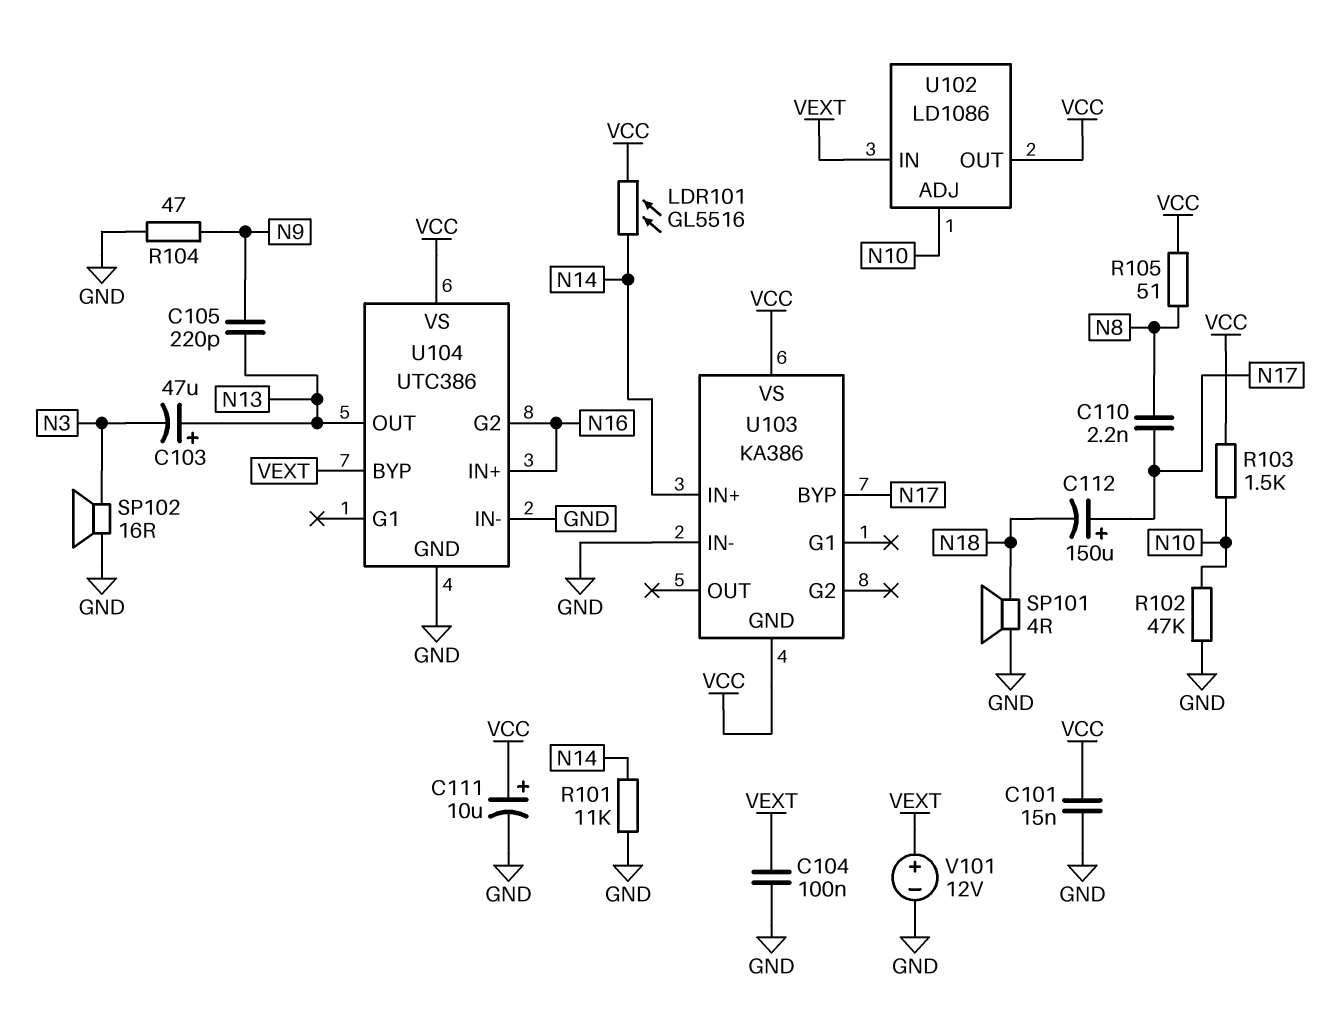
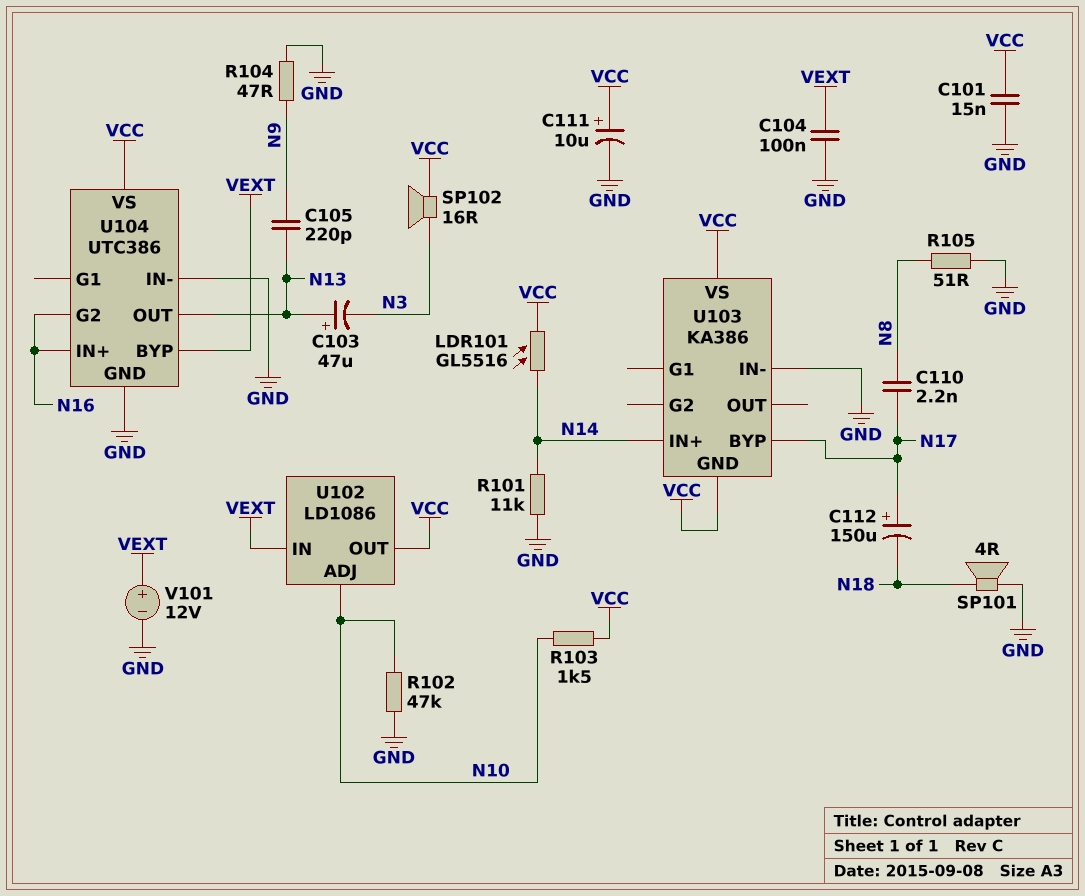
R105: 51 (N8, VCC) -> 51 (GND, N8)
SP102: speaker 16R (GND, N3) -> speaker 16R (N3, VCC)

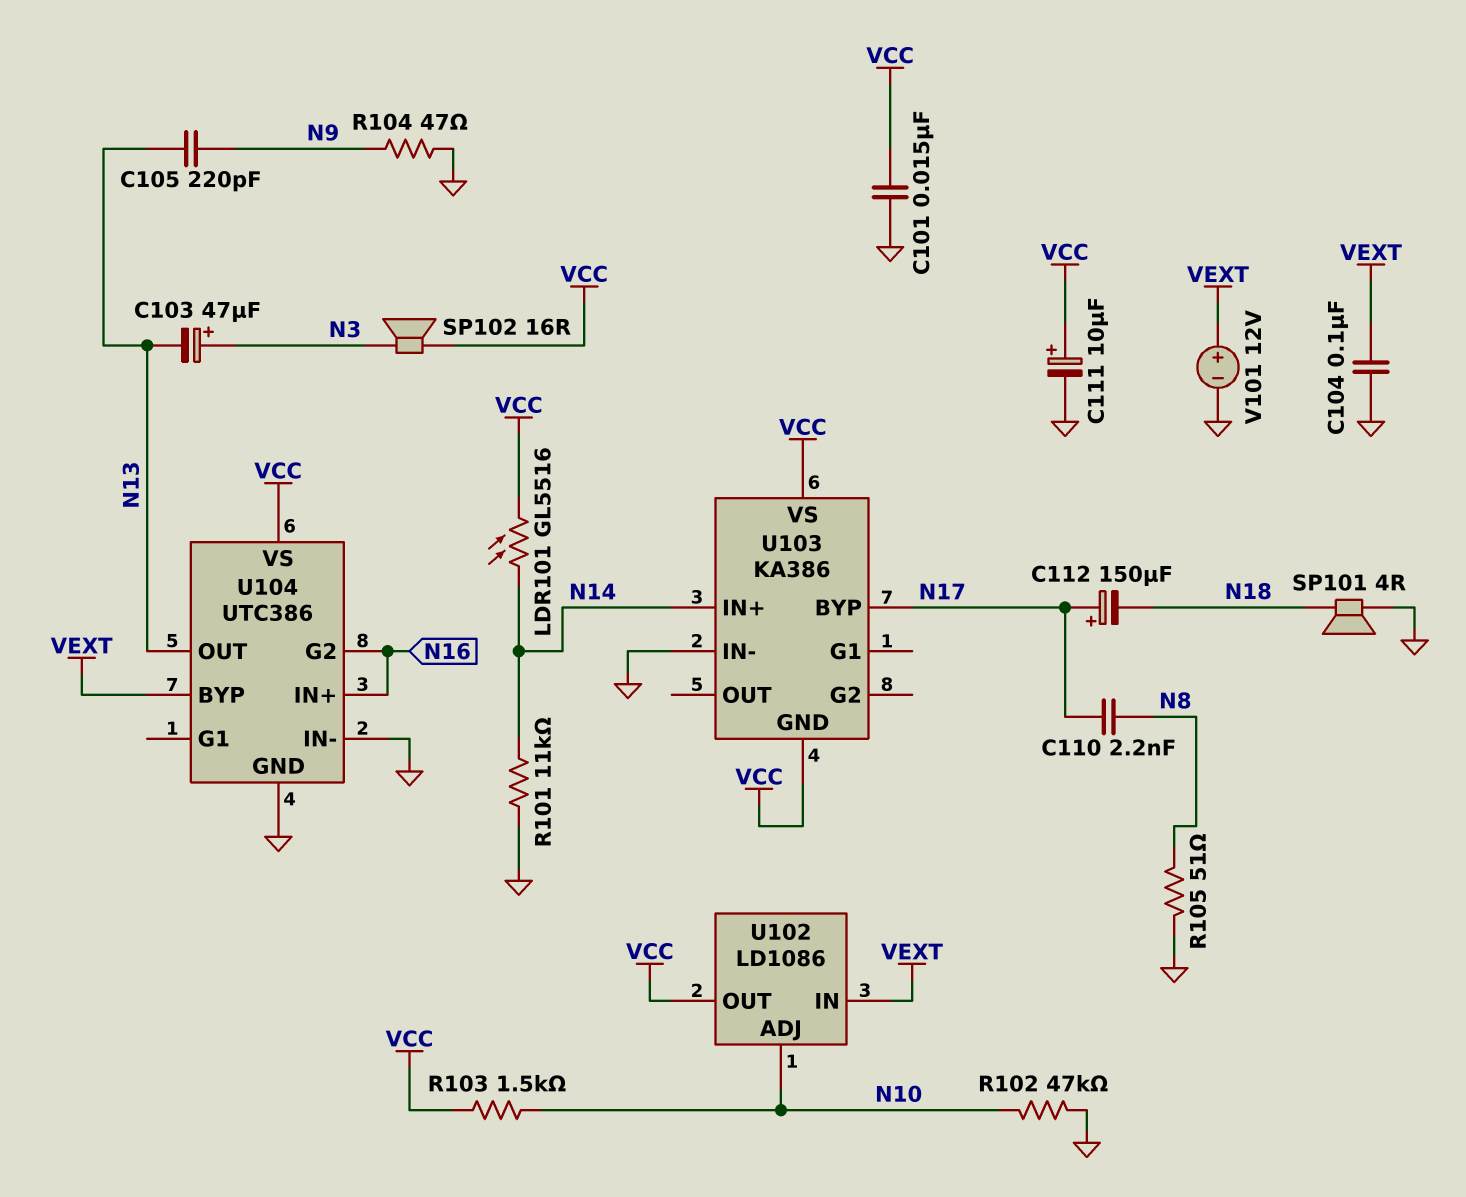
C103: 47uF (plus N13, minus N3) -> 47uF (plus N3, minus N13)

